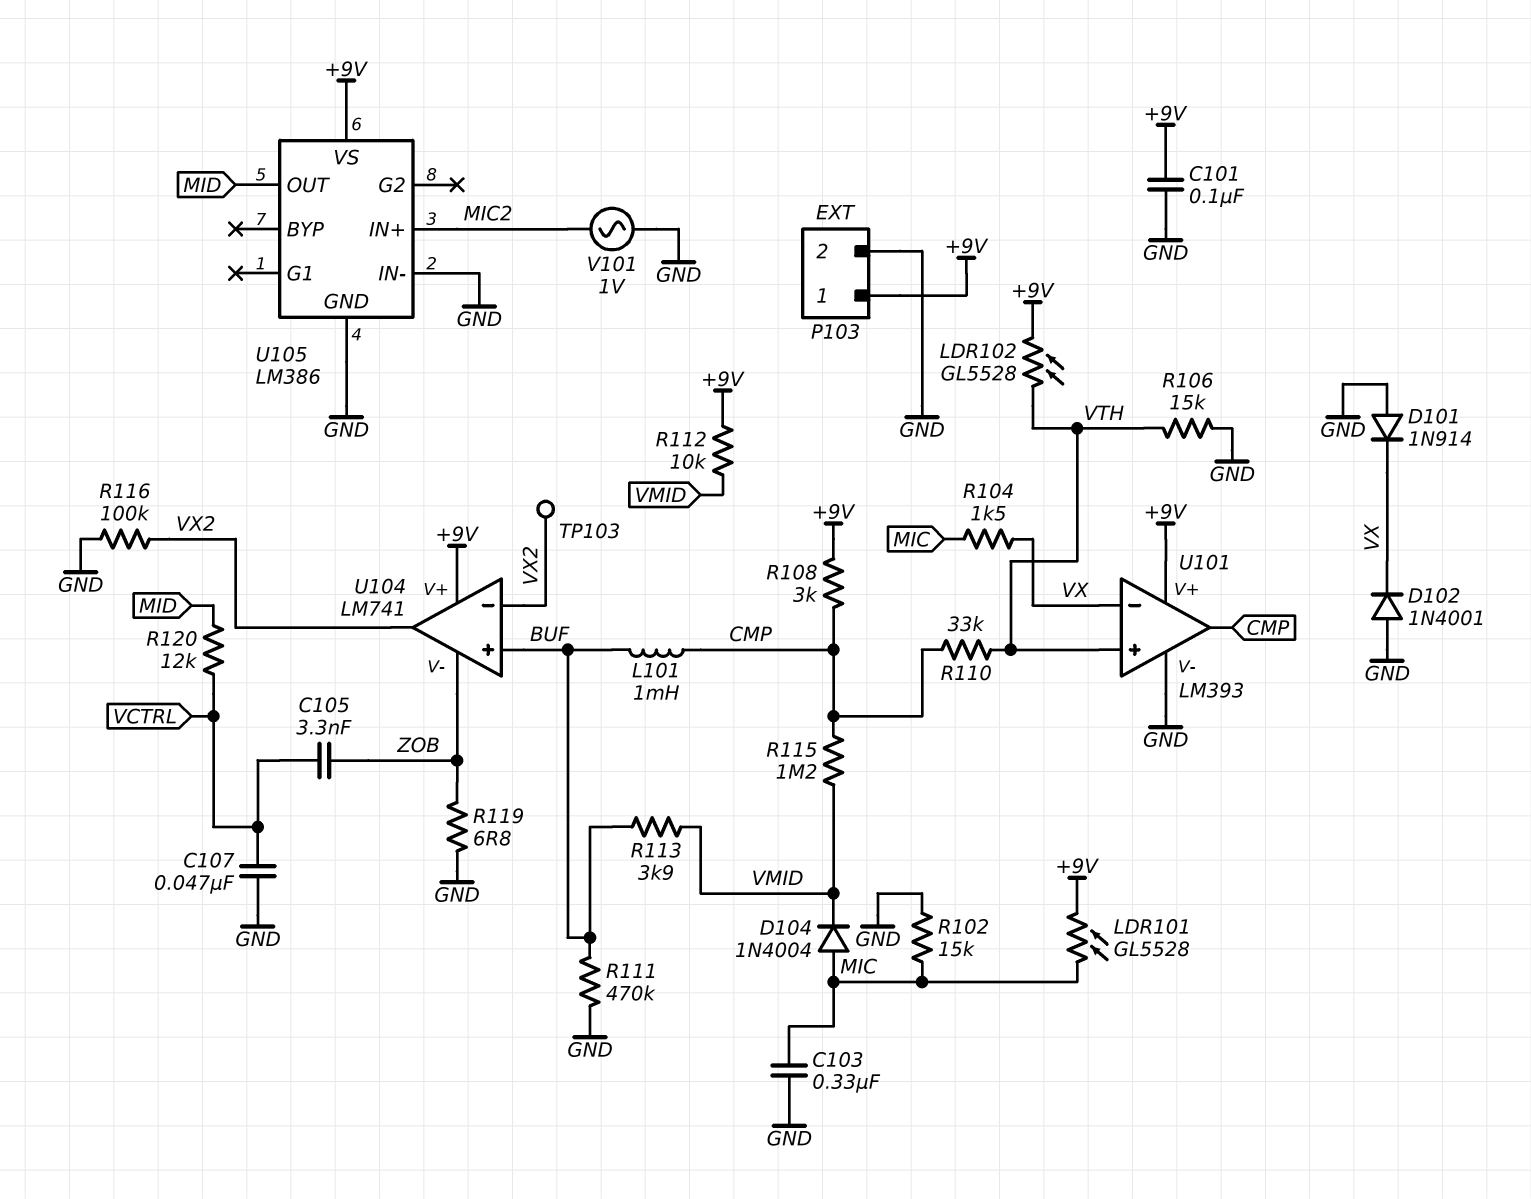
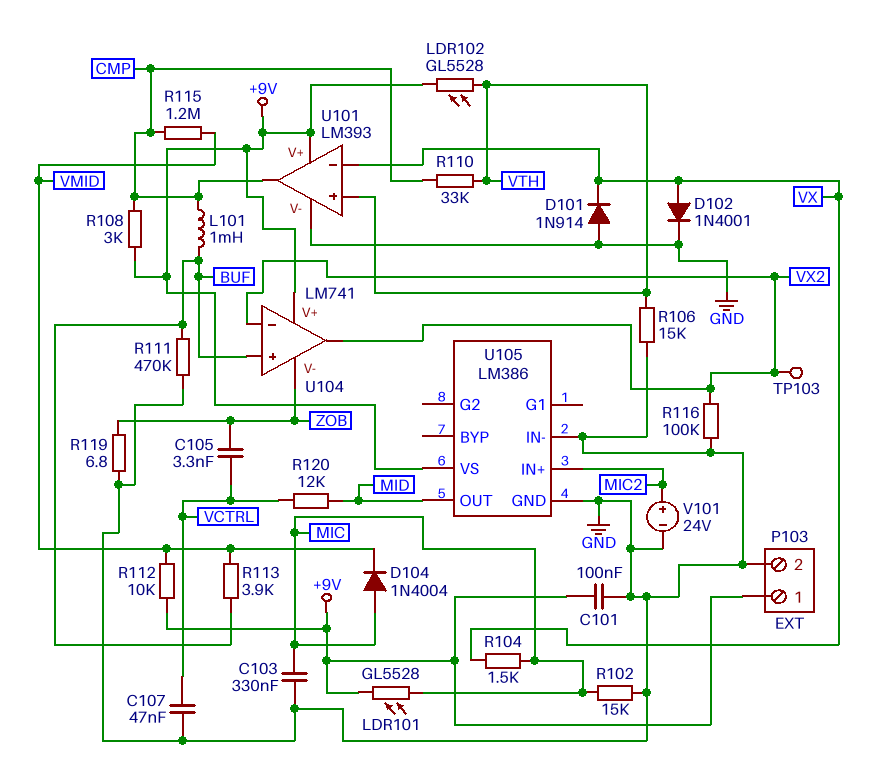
D102: diode 1N4001 (A GND, K VX) -> diode 1N4001 (A VX, K GND)
V101: AC 1V (GND, MIC2) -> 24V (plus MIC2, minus GND)

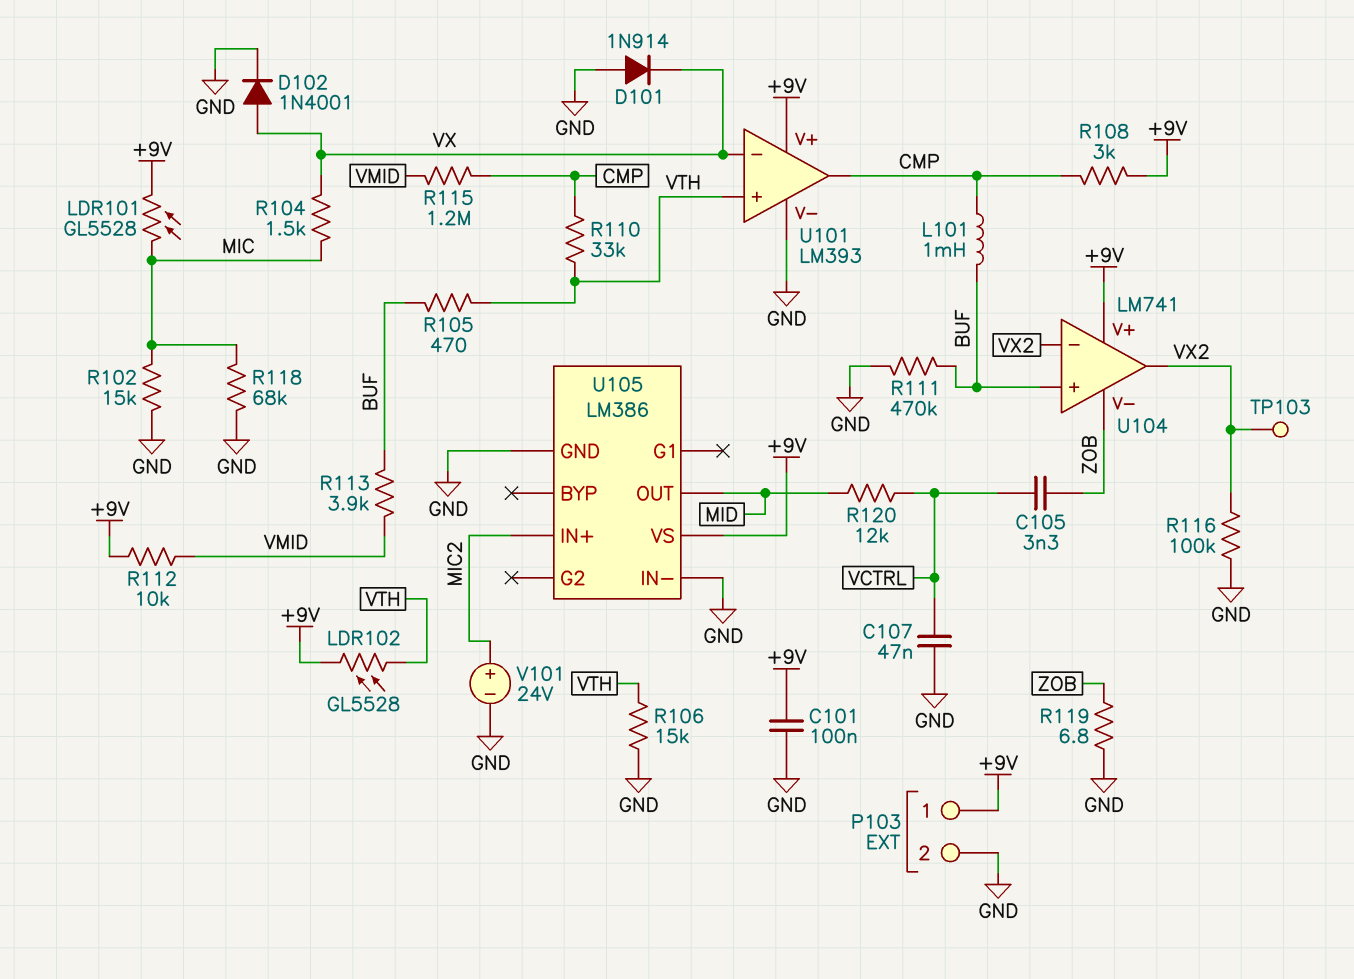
C103: 330nF (GND, MIC) -> none
D104: diode 1N4004 (A MIC, K VMID) -> none
R105: none -> 470 (BUF, VTH)
R118: none -> 68k (GND, MIC)

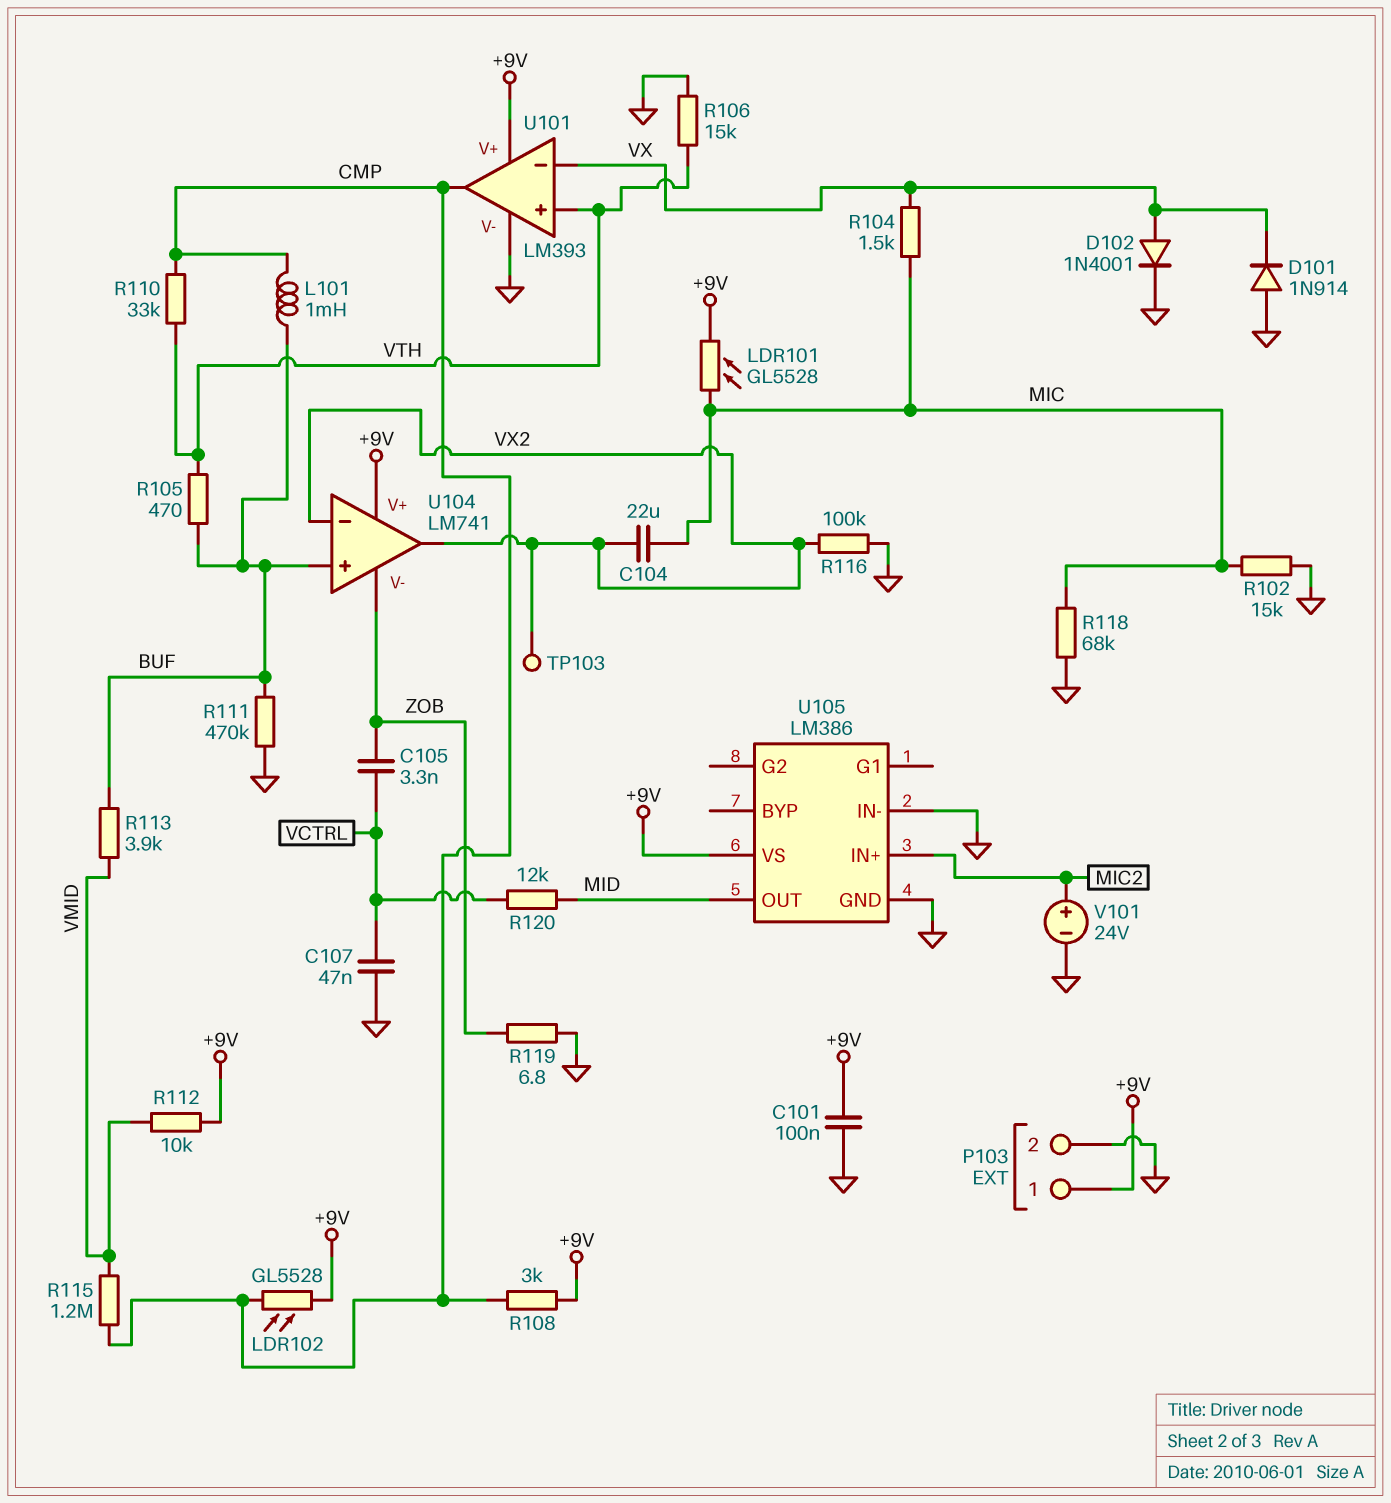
C104: none -> 22uF (MIC, VX2)
LDR102: GL5528 (+9V, VTH) -> GL5528 (+9V, CMP)

